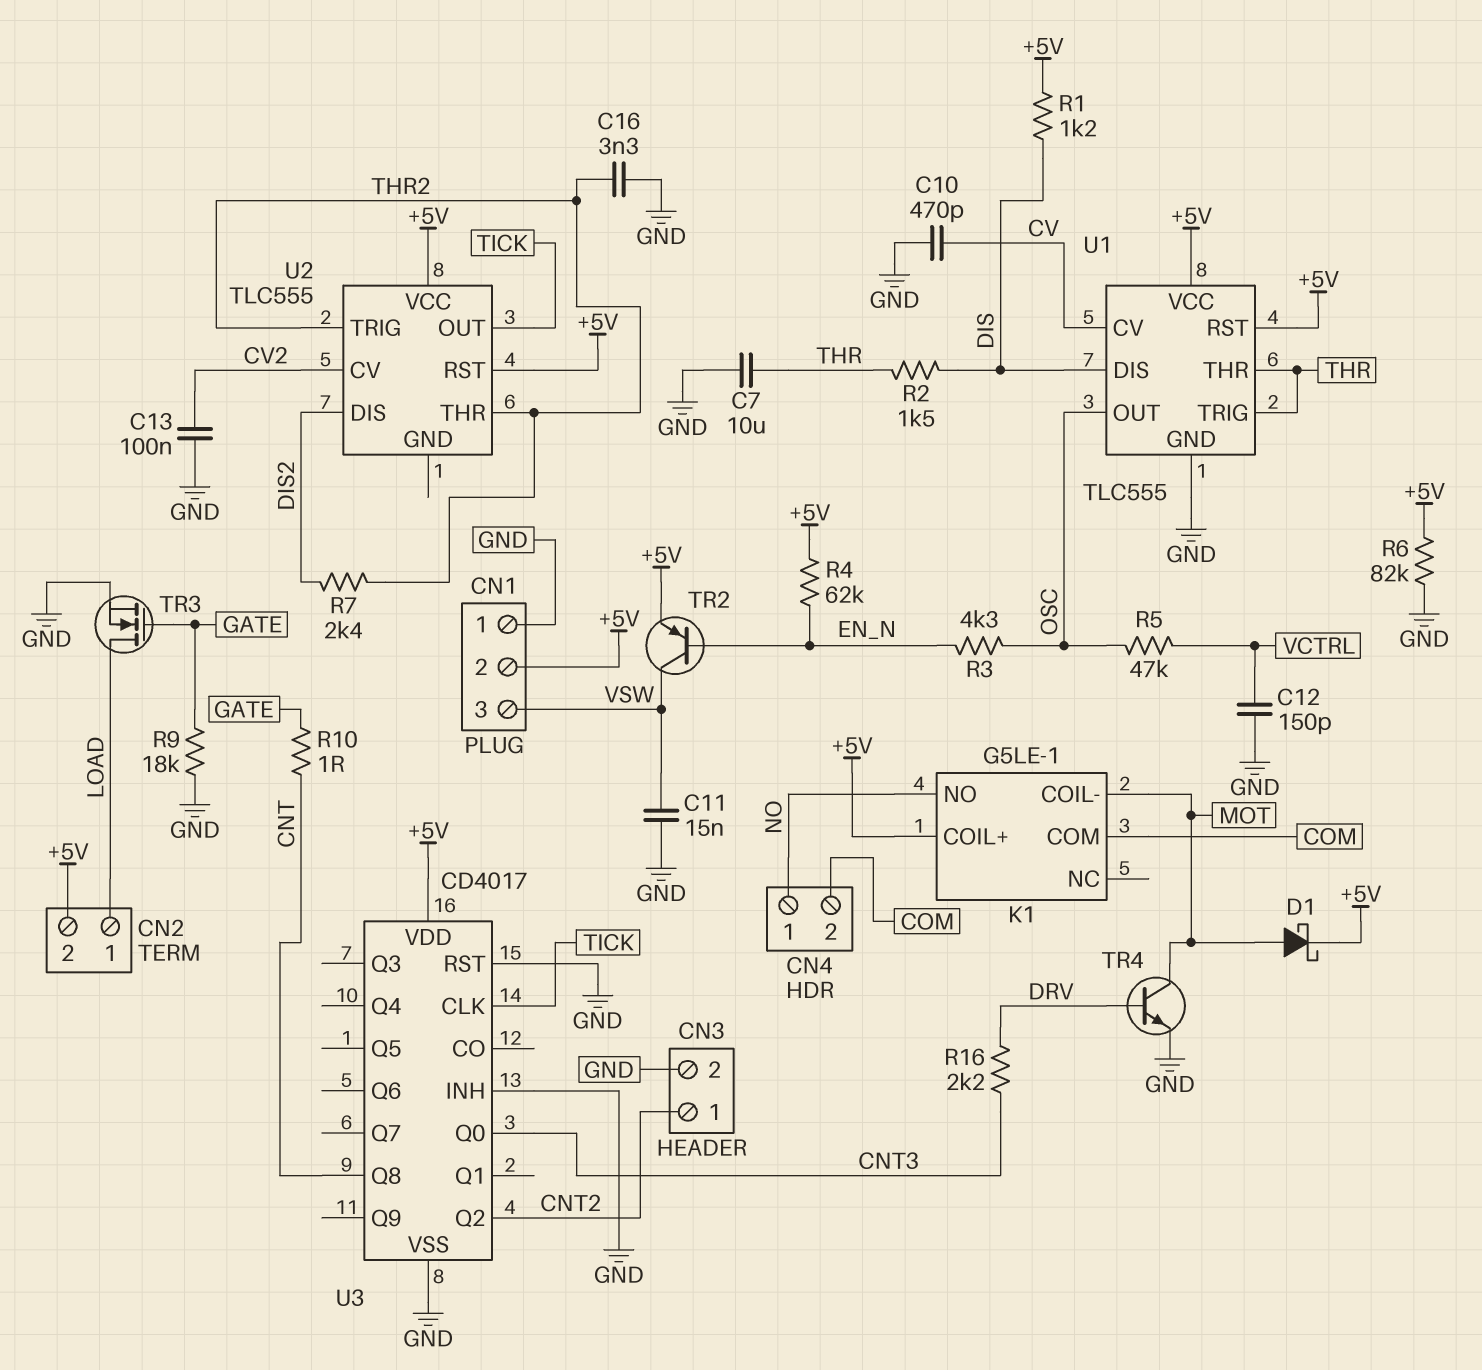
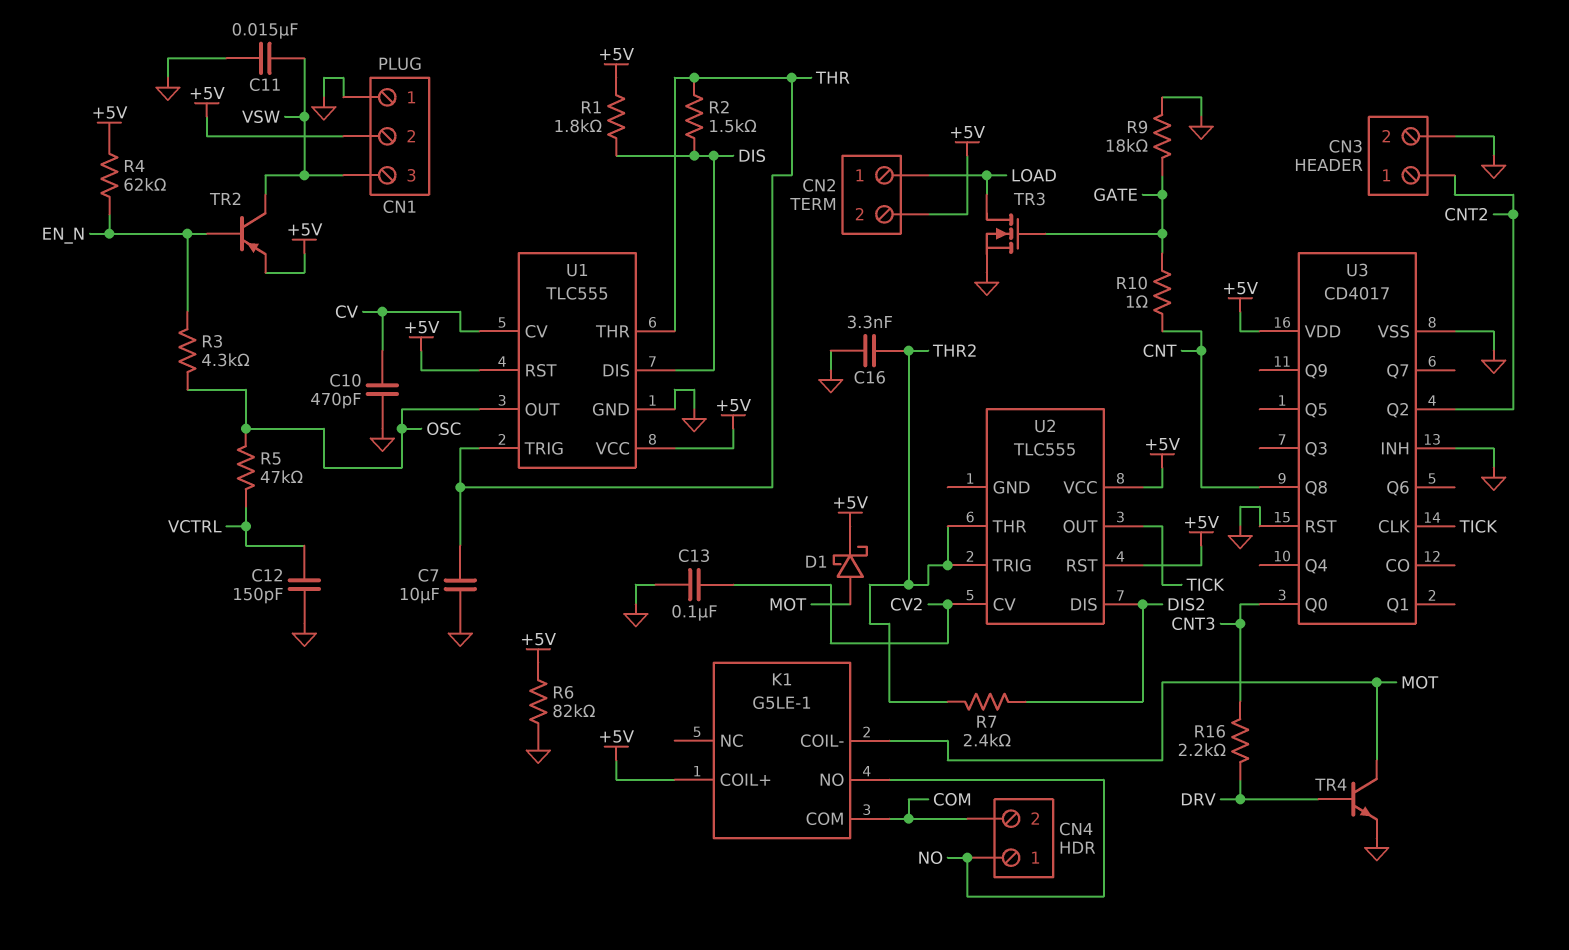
R1: 1.2k (+5V, DIS) -> 1.8k (+5V, DIS)

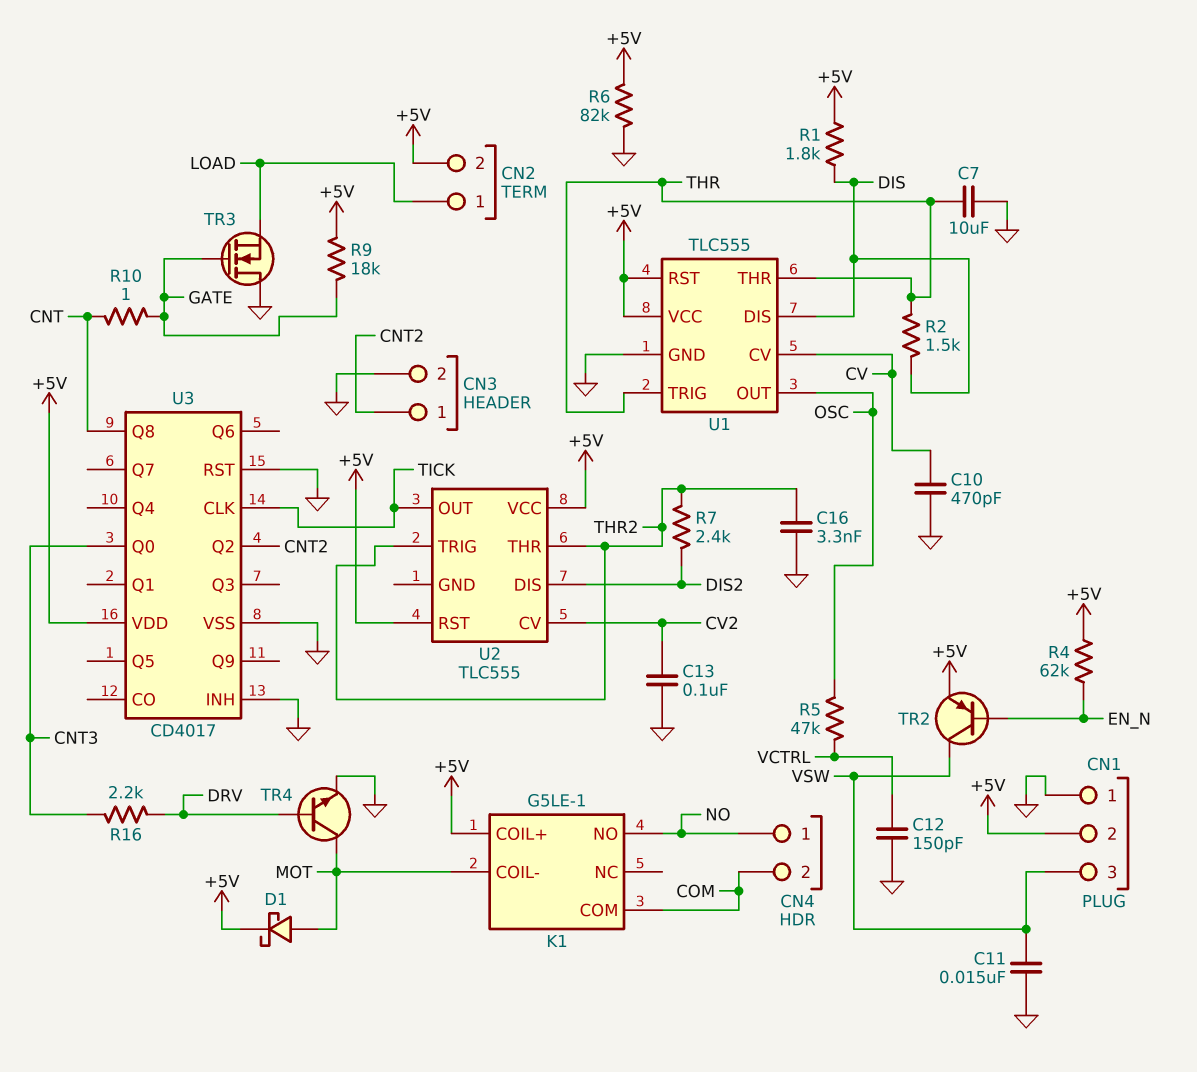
R3: 4.3k (EN_N, OSC) -> none
R9: 18k (GATE, GND) -> 18k (+5V, GATE)
TR3: NMOS (G GATE, D LOAD, S GND) -> NMOS (G GATE, D GND, S LOAD)

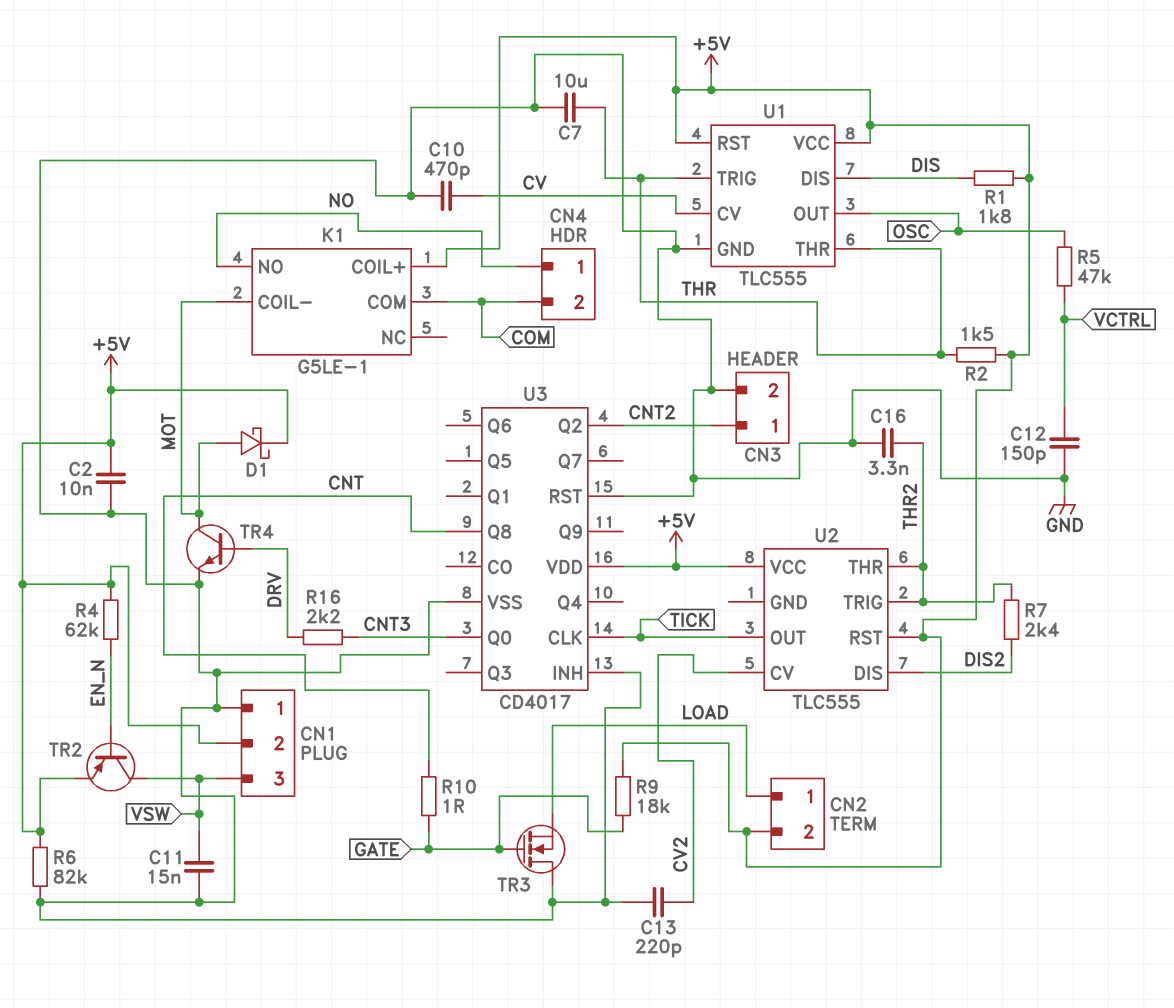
C2: none -> 10nF (+5V, GND)
C13: 100nF (CV2, GND) -> 220pF (CV2, GND)
R2: 1.5k (DIS, THR) -> 1.5k (+5V, THR)

